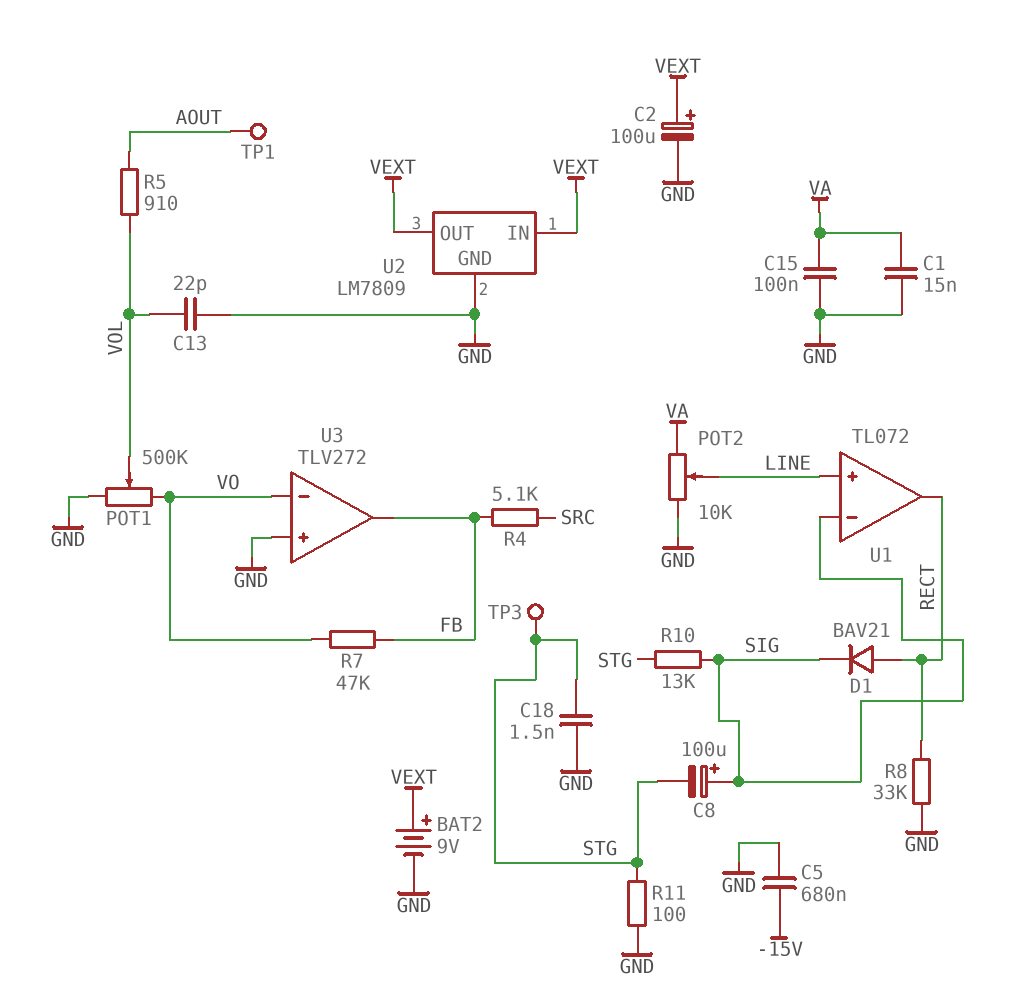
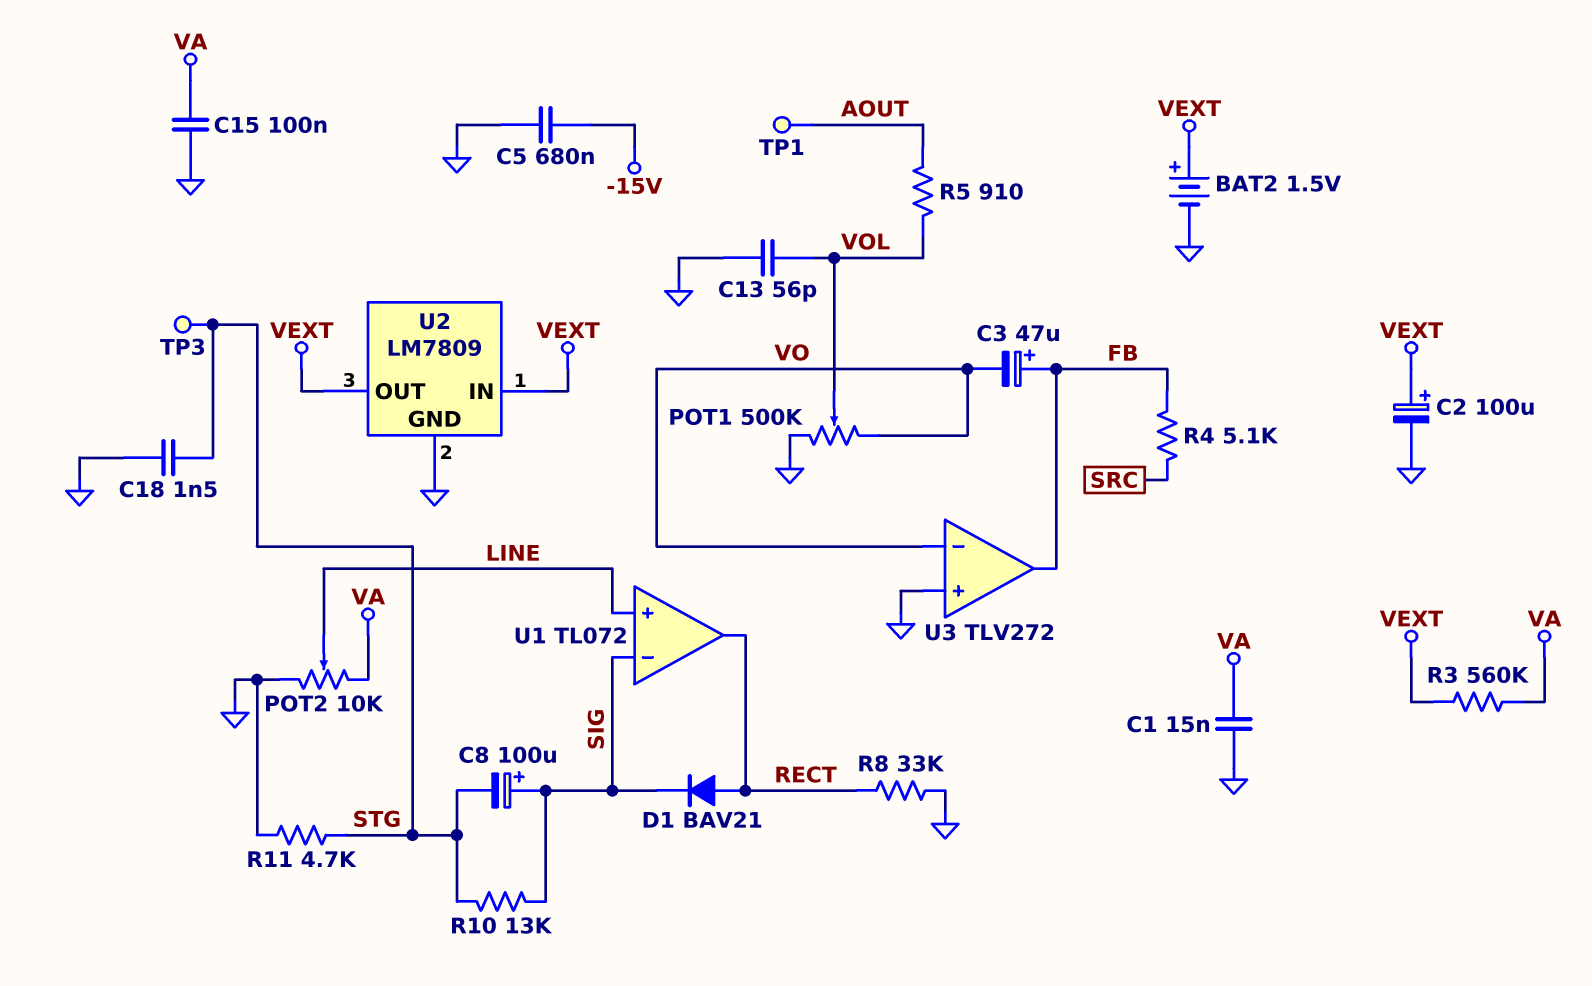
BAT2: 9V (plus VEXT, minus GND) -> 1.5V (plus VEXT, minus GND)
C3: none -> 47uF (plus FB, minus VO)
C13: 22pF (GND, VOL) -> 56pF (GND, VOL)
R3: none -> 560k (VA, VEXT)
R7: 47k (FB, VO) -> none
R11: 100 (GND, STG) -> 4.7k (GND, STG)

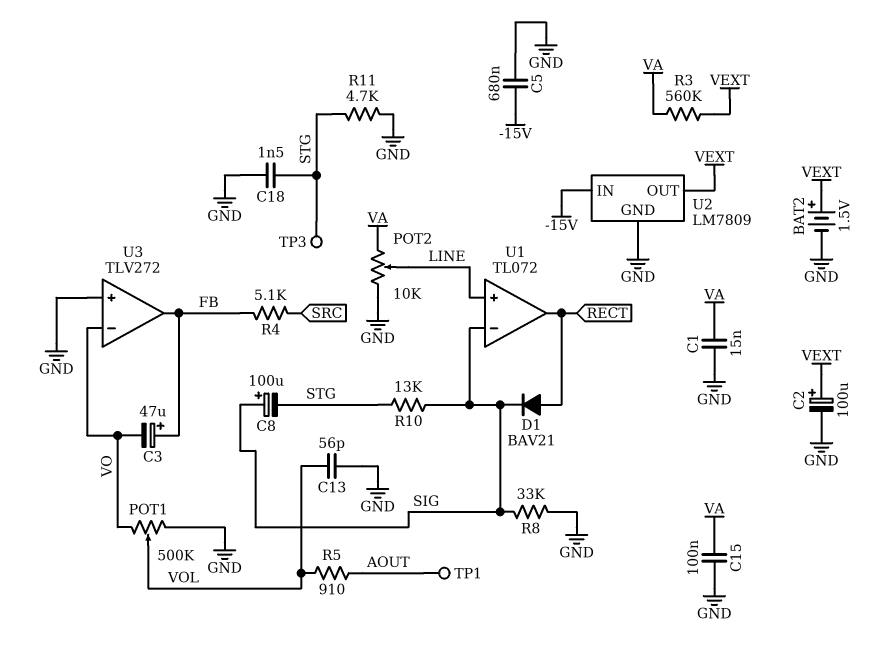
R8: 33k (GND, RECT) -> 33k (GND, SIG)
U2 pin IN: VEXT -> -15V

